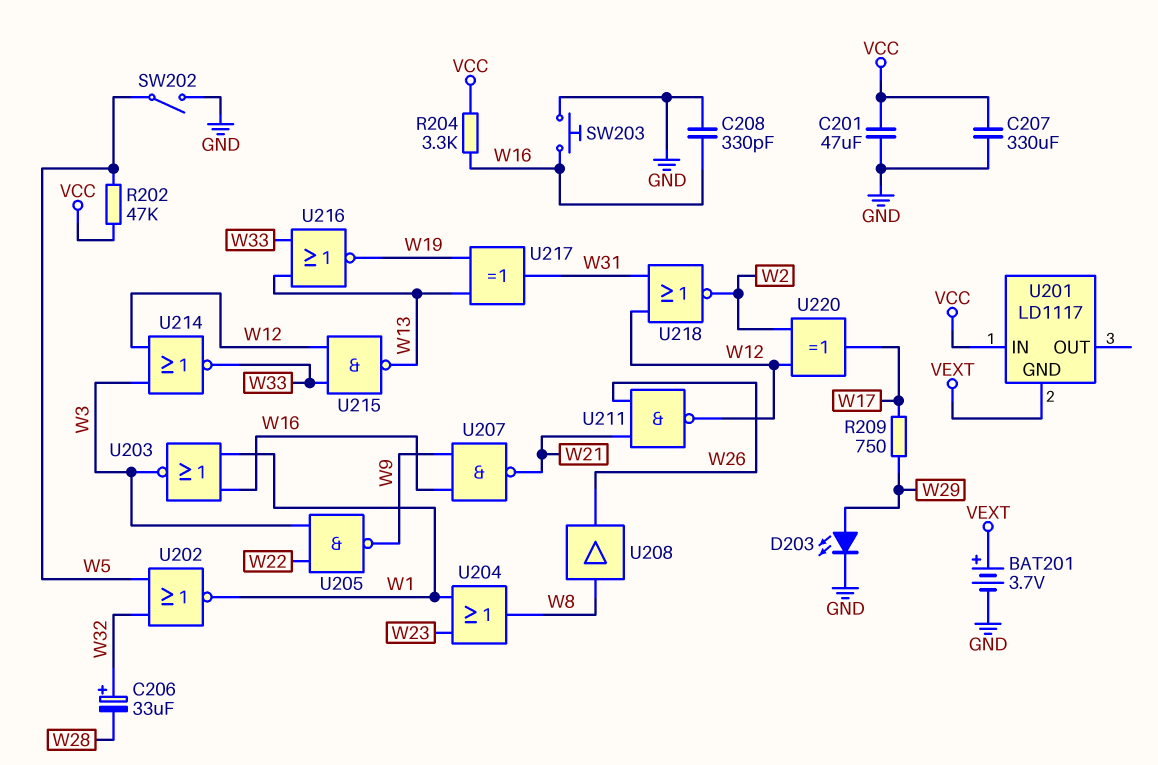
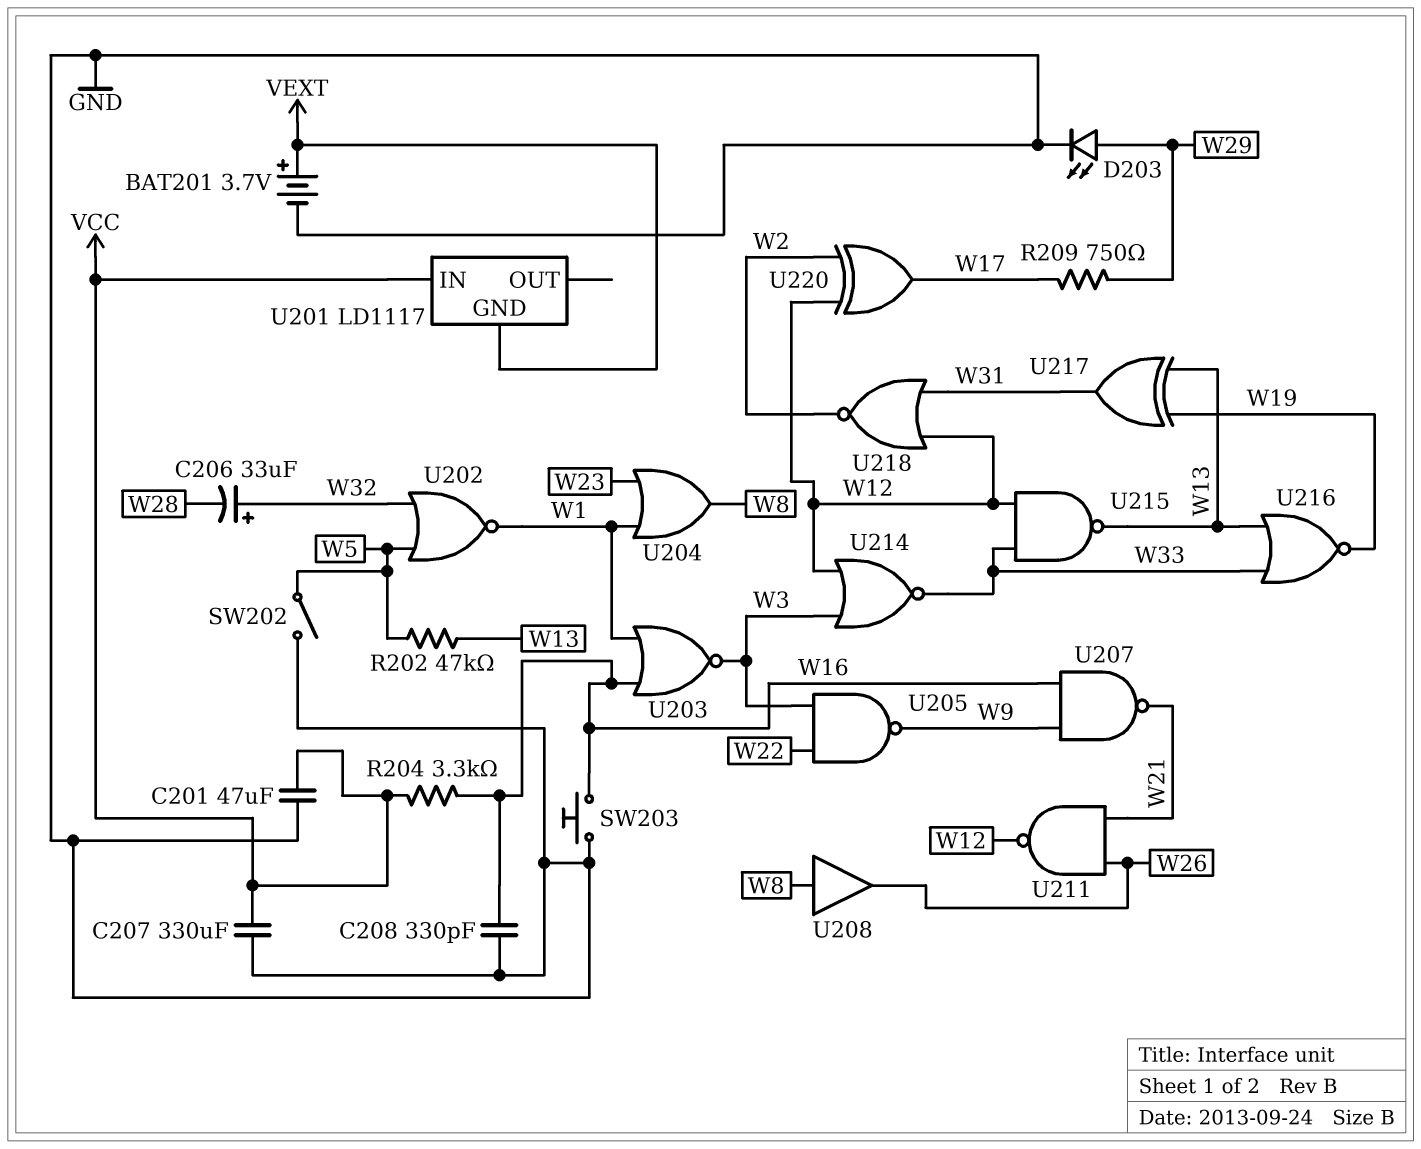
R202: 47k (VCC, W5) -> 47k (W5, W13)

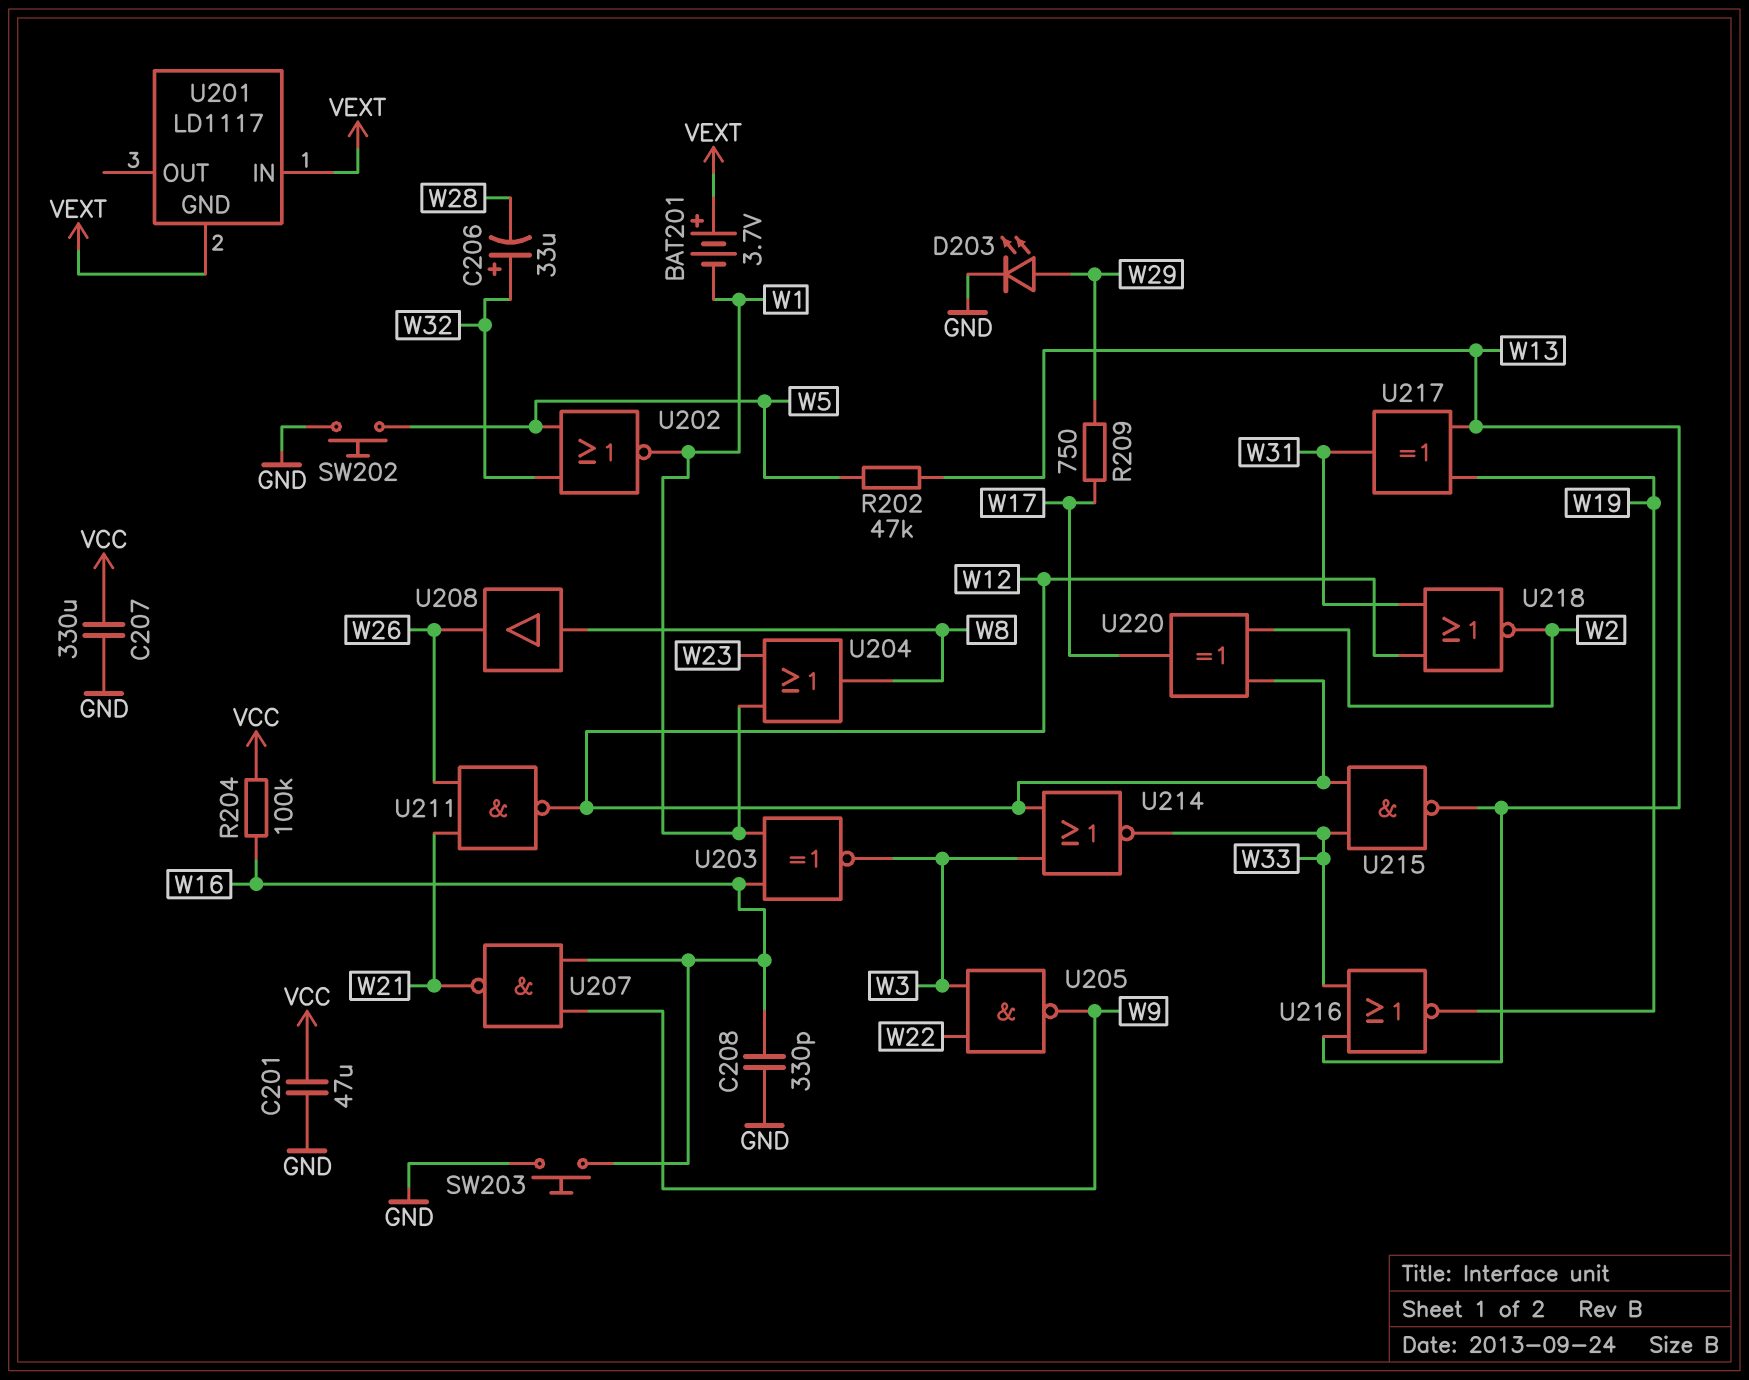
BAT201: 3.7V (plus VEXT, minus GND) -> 3.7V (plus VEXT, minus W1)
R204: 3.3k (VCC, W16) -> 100k (VCC, W16)
SW202: switch (GND, W5) -> button (GND, W5)
U201 pin IN: VCC -> VEXT
U203: NOR (in W1, in W16, out W3) -> XNOR (in W1, in W16, out W3)

